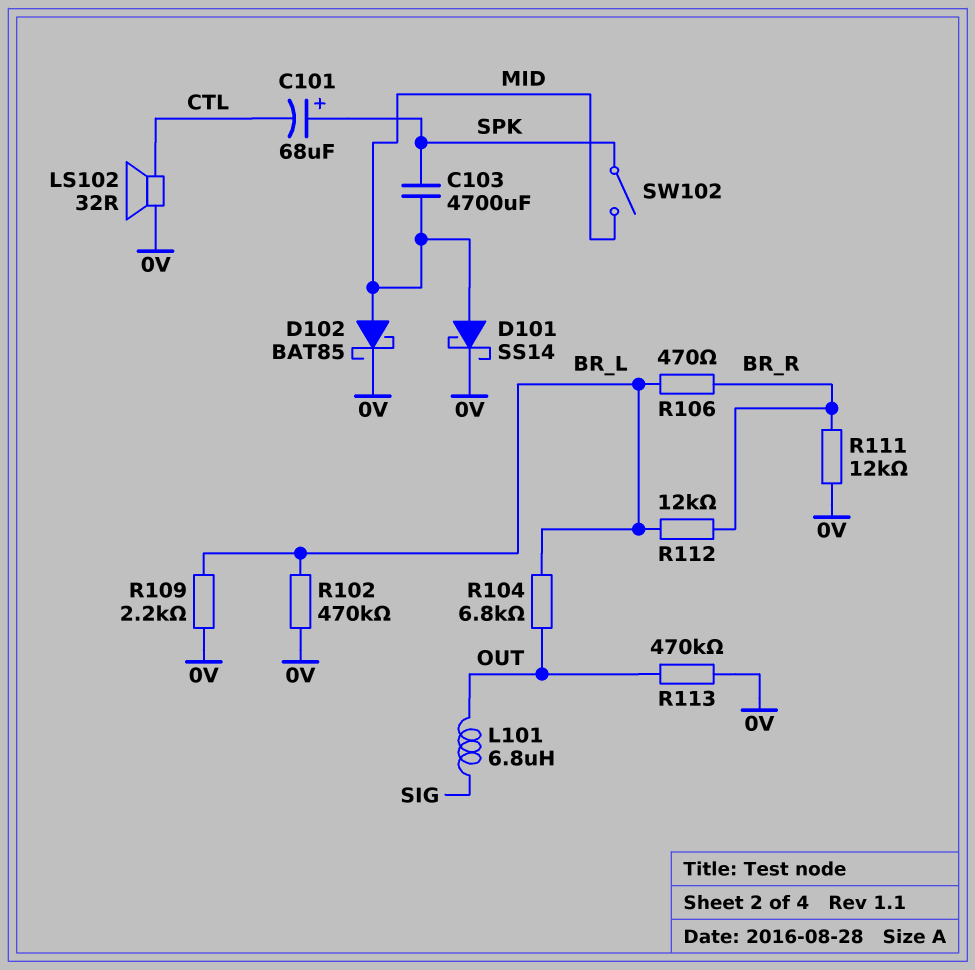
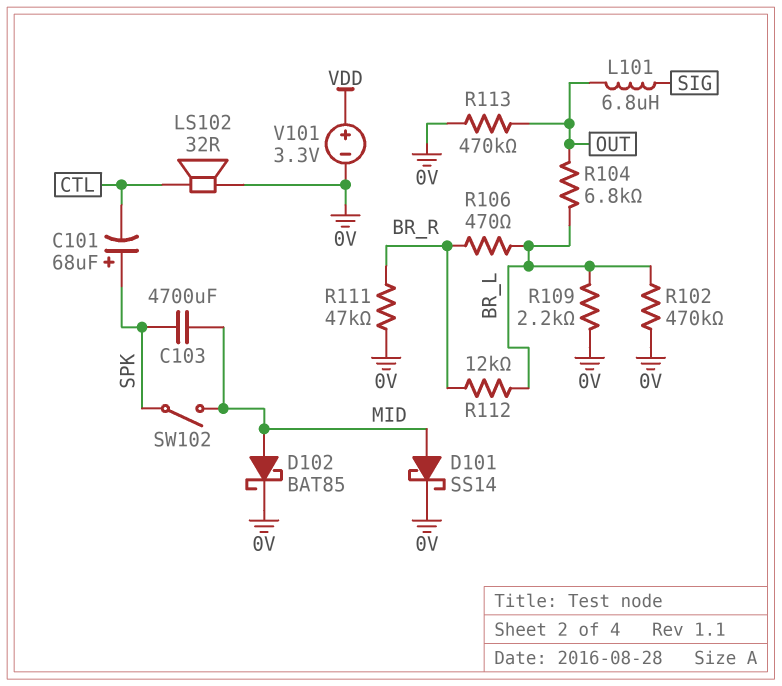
R111: 12k (0V, BR_R) -> 47k (0V, BR_R)
V101: none -> 3.3V (plus VDD, minus 0V)

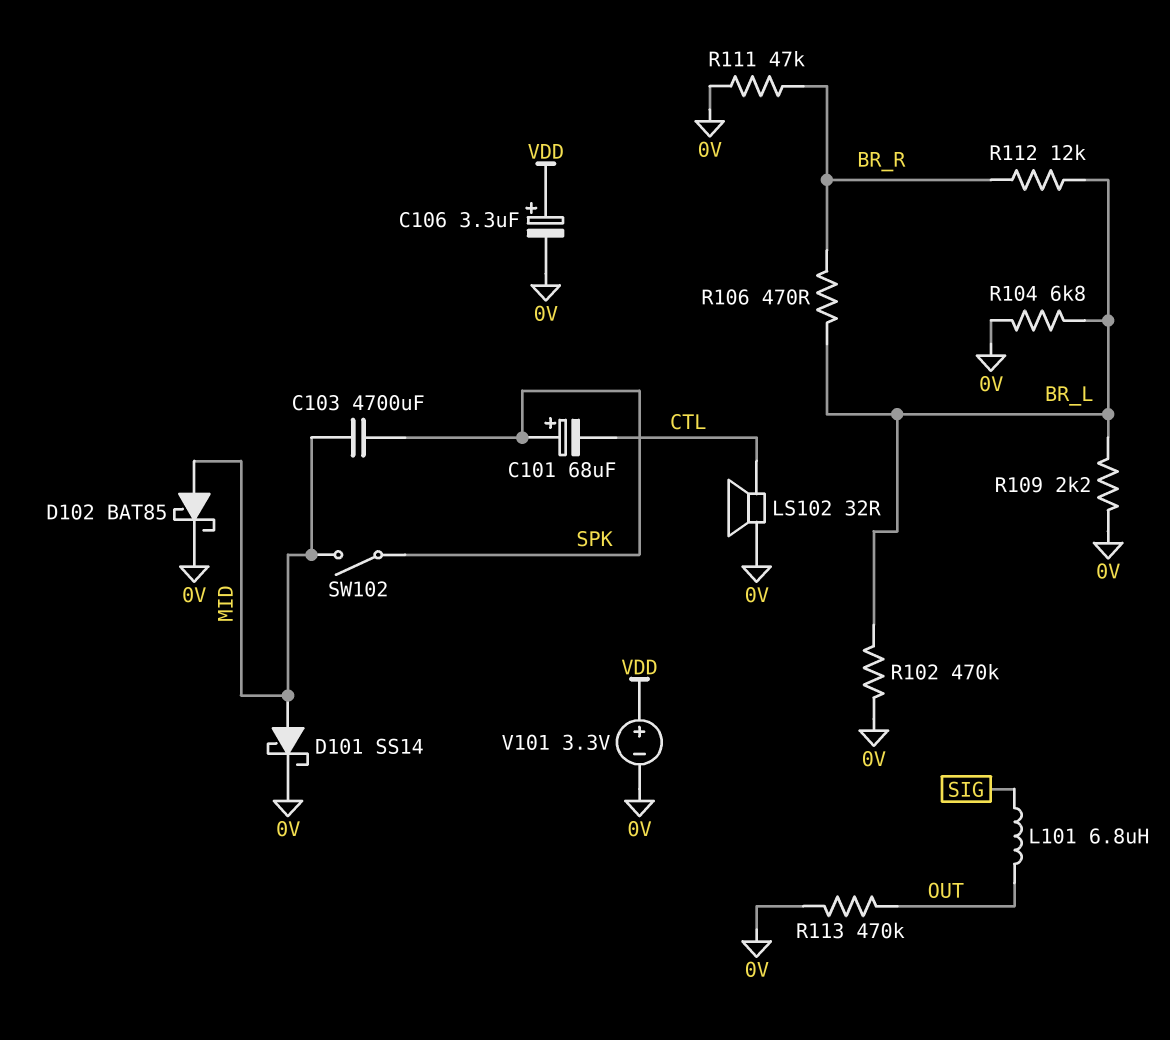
C106: none -> 3.3uF (plus VDD, minus 0V)
R104: 6.8k (BR_L, OUT) -> 6.8k (0V, BR_L)

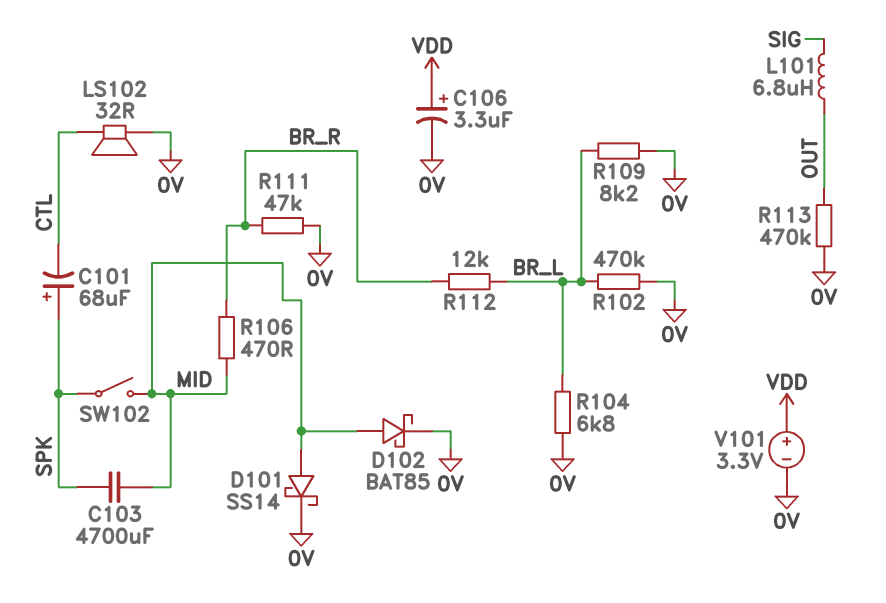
R106: 470 (BR_L, BR_R) -> 470 (BR_R, MID)
R109: 2.2k (0V, BR_L) -> 8.2k (0V, BR_L)

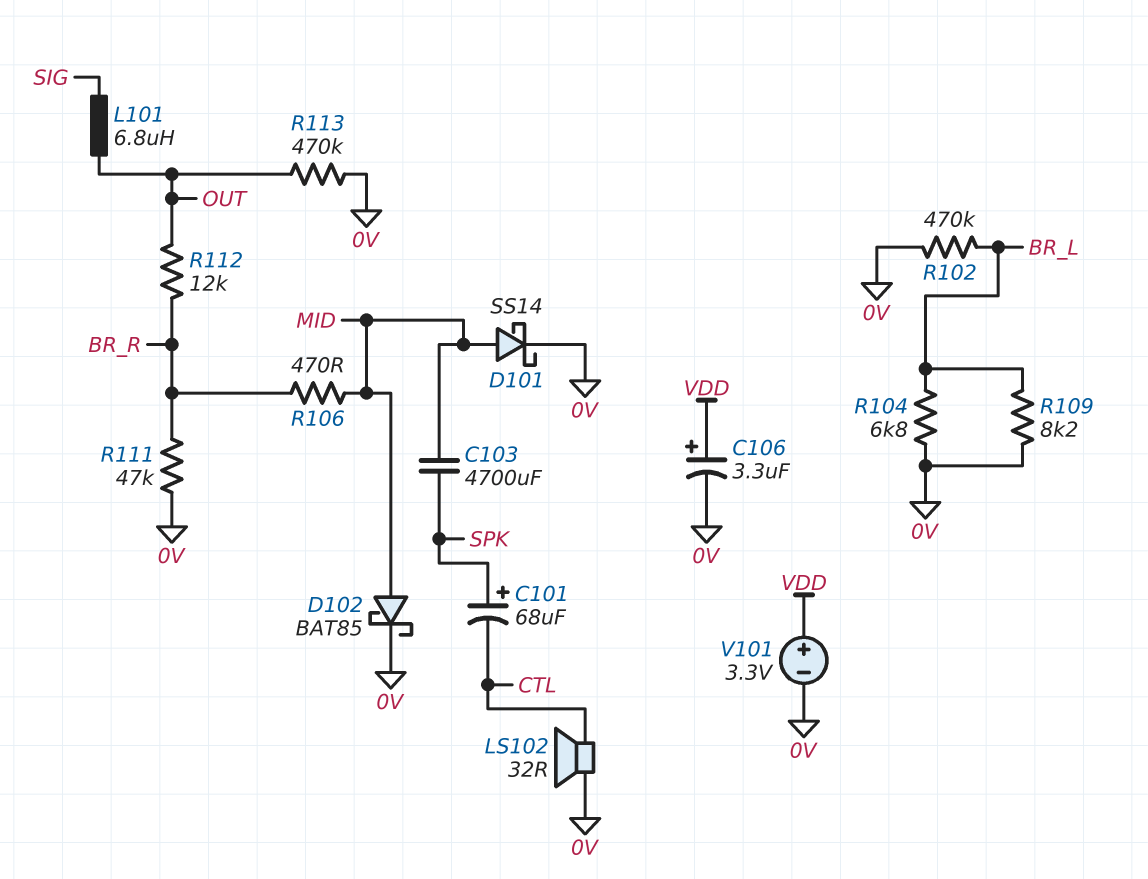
R112: 12k (BR_L, BR_R) -> 12k (BR_R, OUT)
SW102: switch (MID, SPK) -> none

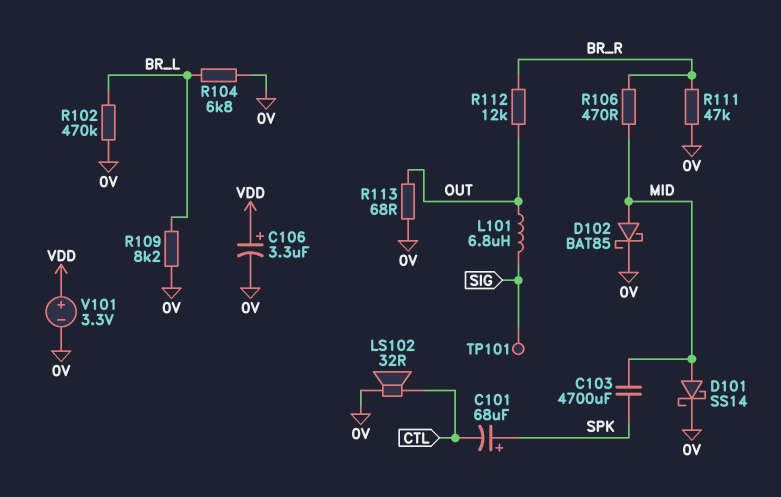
R113: 470k (0V, OUT) -> 68 (0V, OUT)
TP101: none -> test point (SIG)

